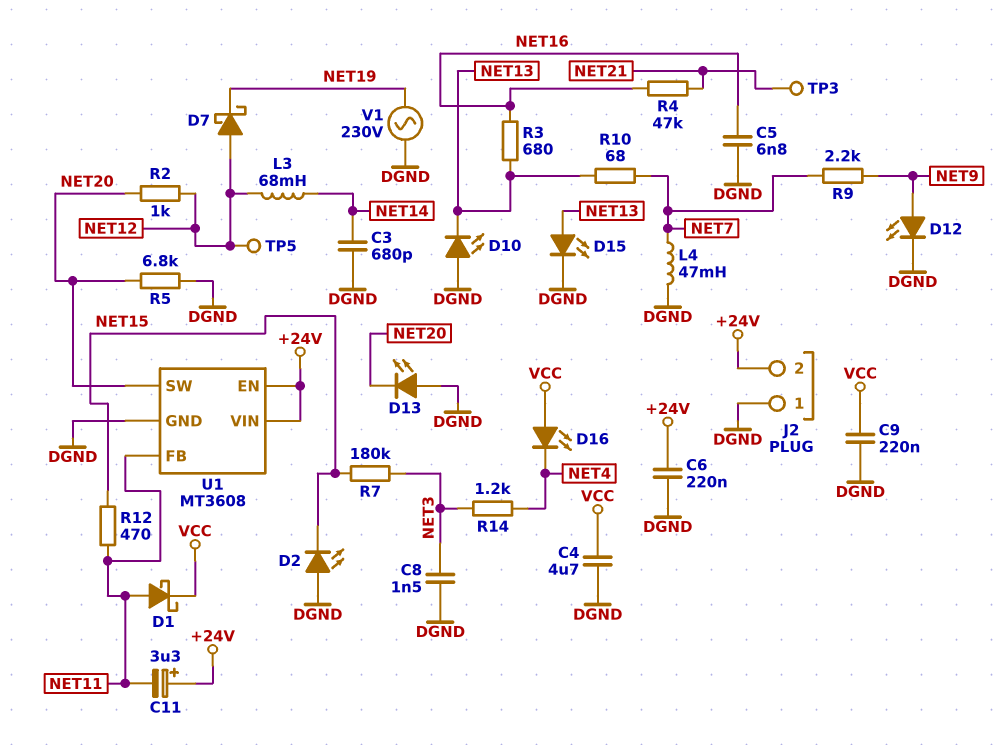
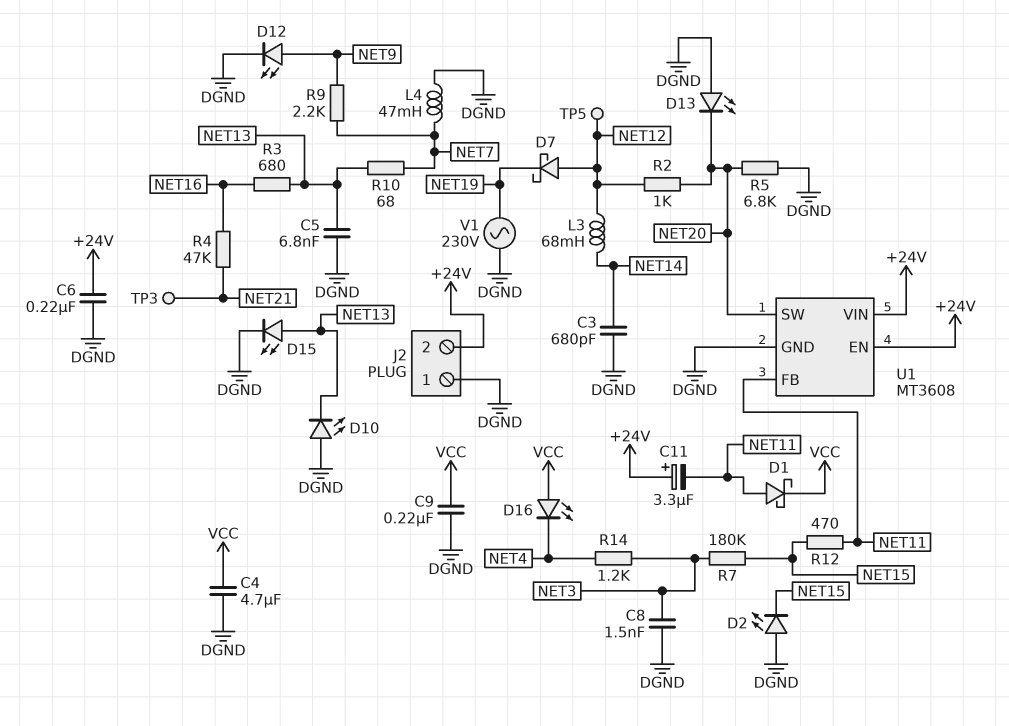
C5: 6.8nF (DGND, NET16) -> 6.8nF (DGND, NET13)

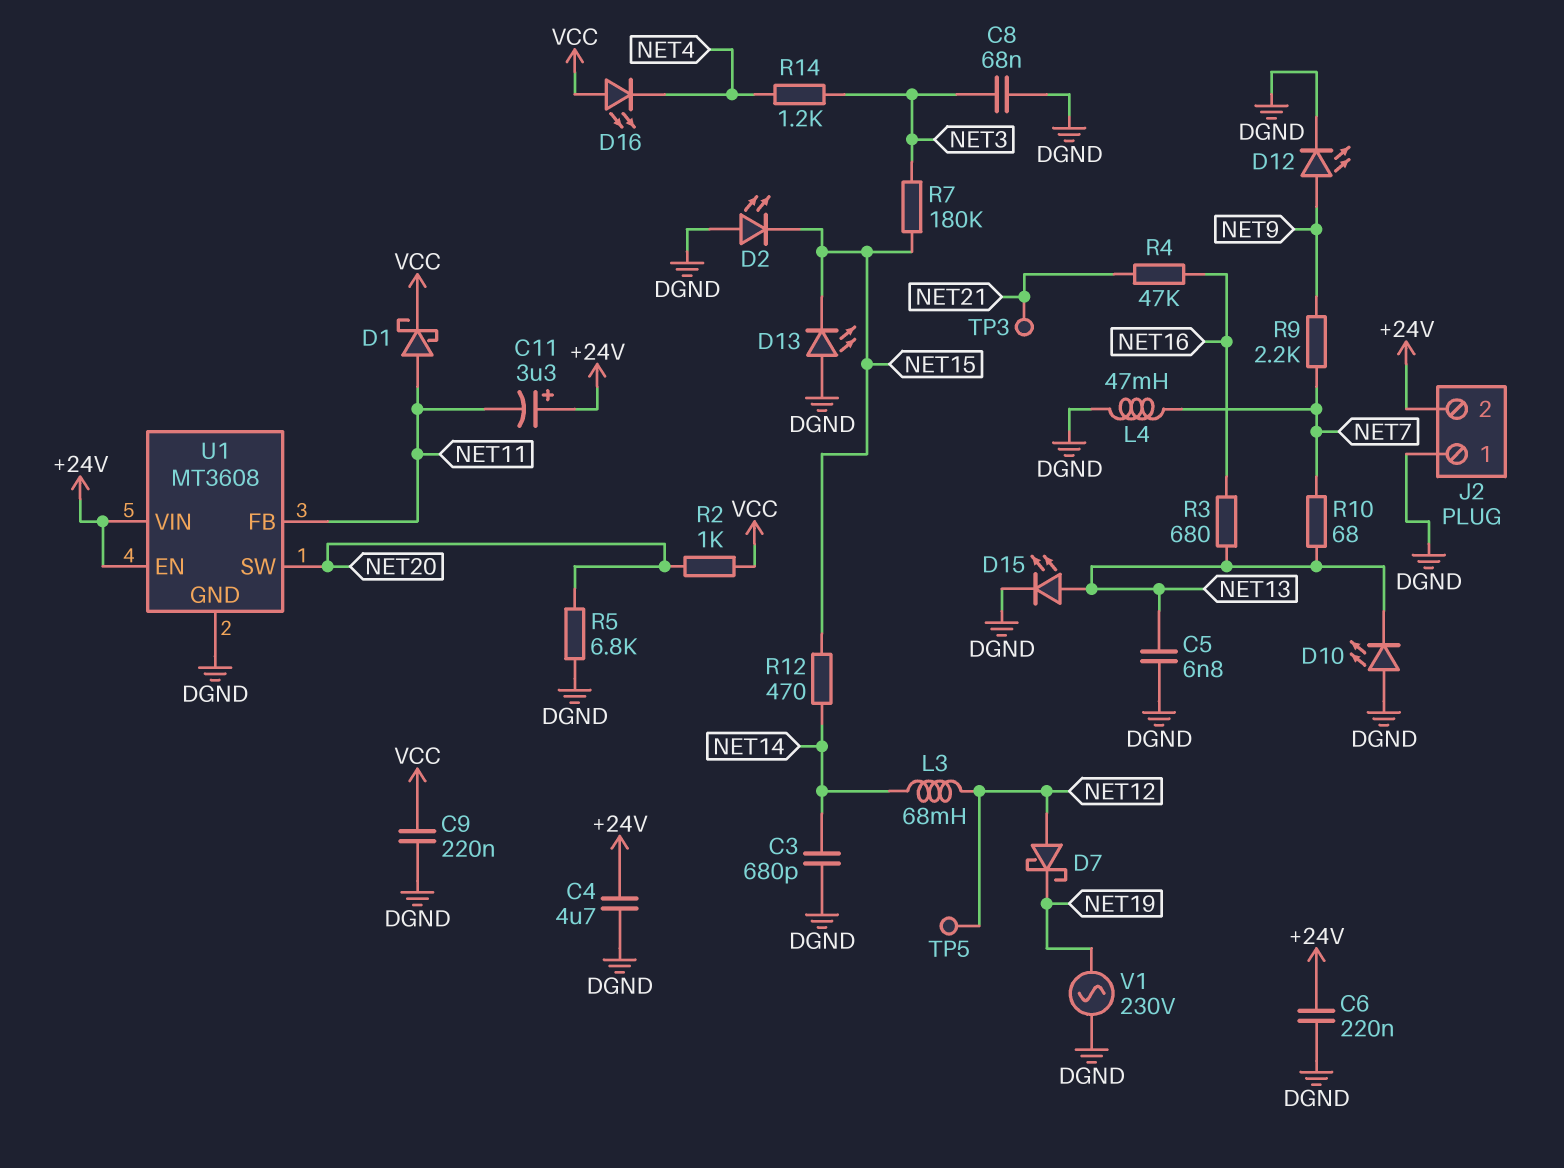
C4: 4.7uF (DGND, VCC) -> 4.7uF (+24V, DGND)
C8: 1.5nF (DGND, NET3) -> 68nF (DGND, NET3)
D13: LED (A DGND, K NET20) -> LED (A DGND, K NET15)
R2: 1k (NET12, NET20) -> 1k (NET20, VCC)
R12: 470 (NET11, NET15) -> 470 (NET14, NET15)

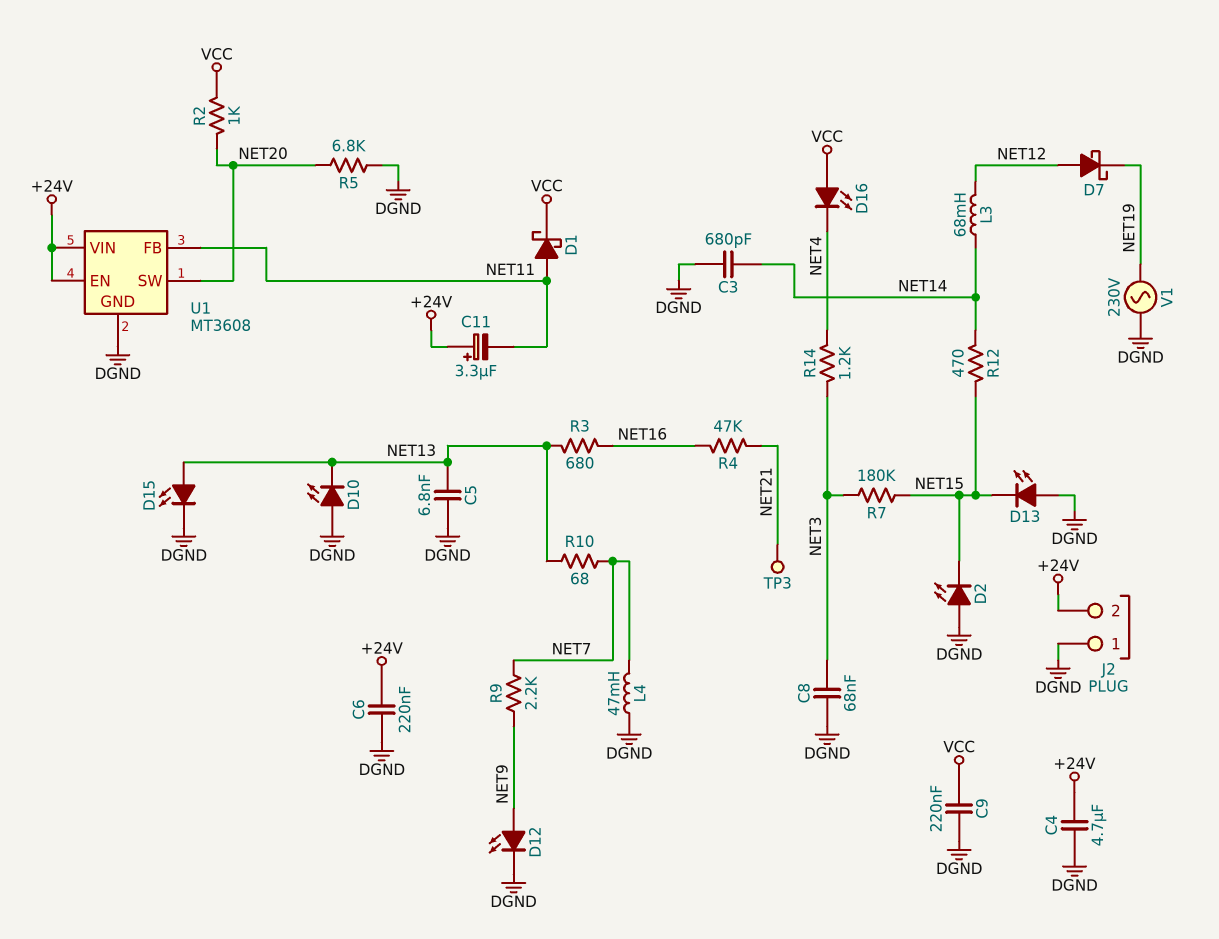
TP5: test point (NET12) -> none

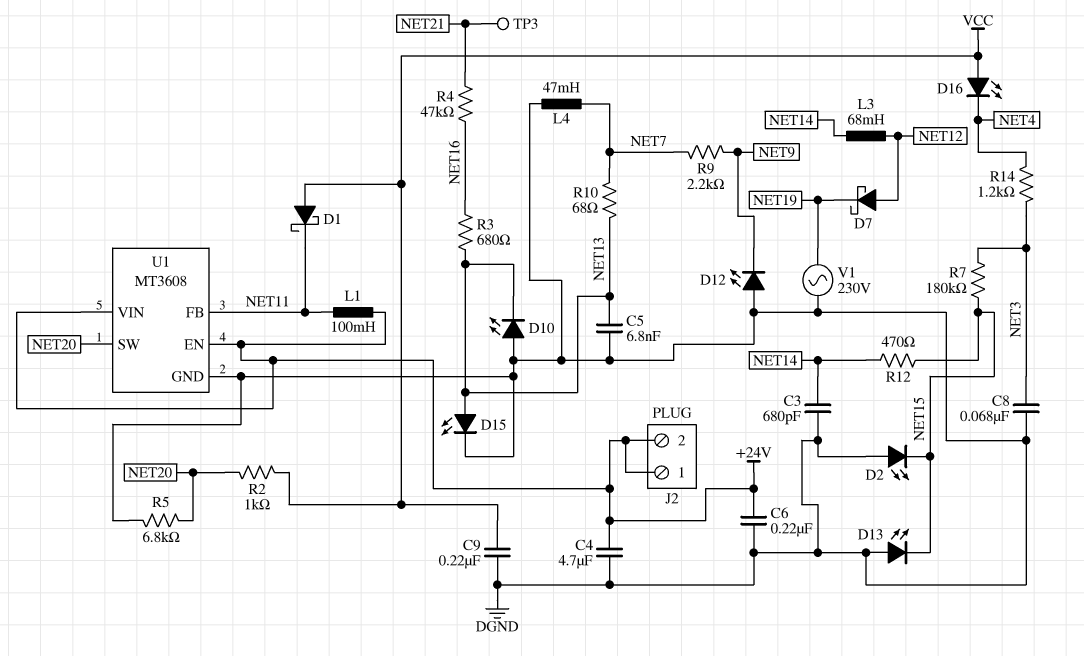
C11: 3.3uF (plus +24V, minus NET11) -> none
D1: schottky (A NET11, K VCC) -> schottky (A VCC, K NET11)
D12: LED (A NET9, K DGND) -> LED (A DGND, K NET9)
J2 pin 1: DGND -> +24V
L1: none -> 100mH (+24V, NET11)

